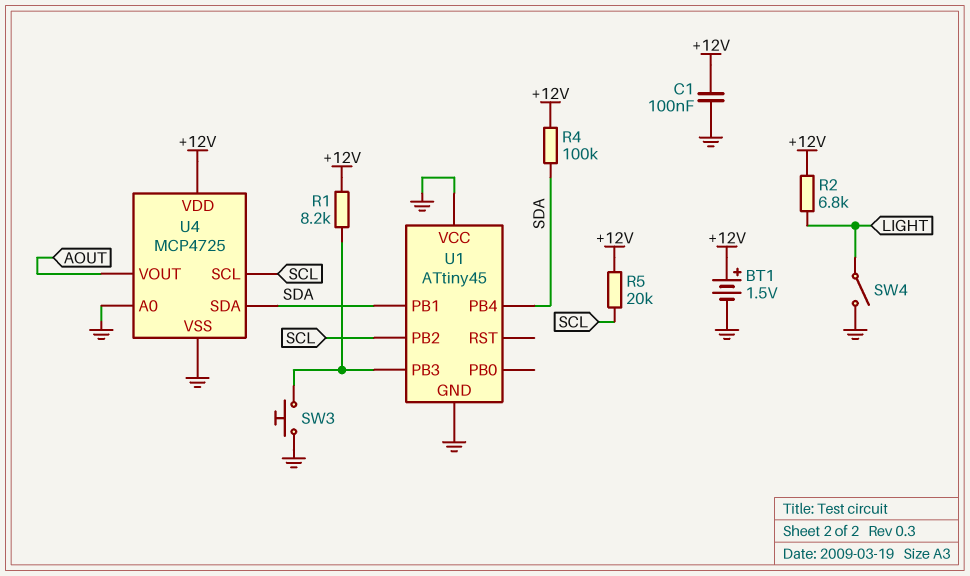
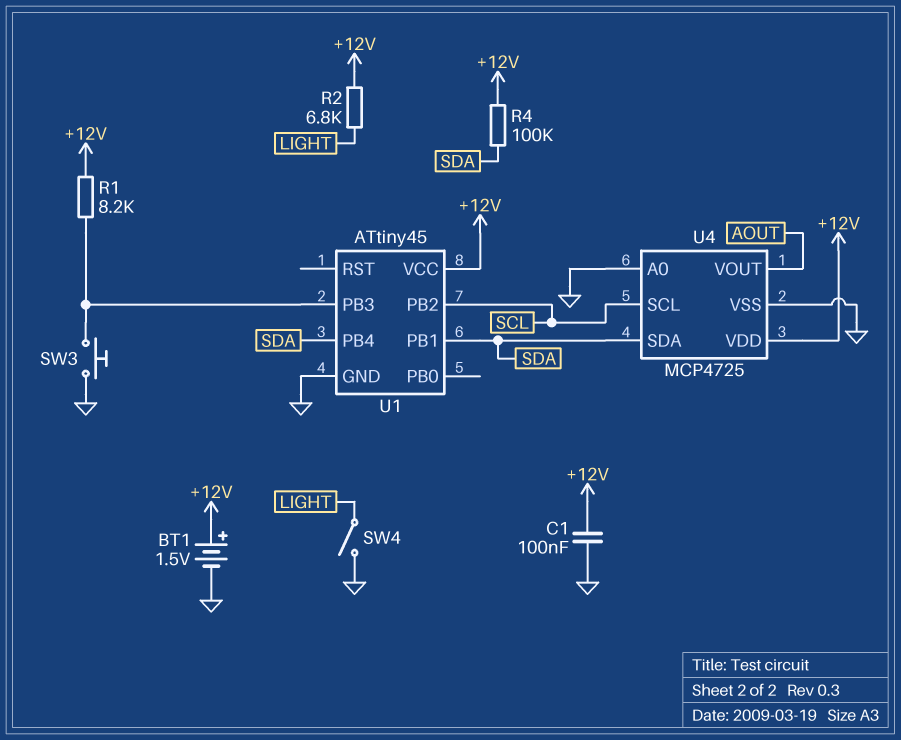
R5: 20k (+12V, SCL) -> none
U1 pin VCC: GND -> +12V

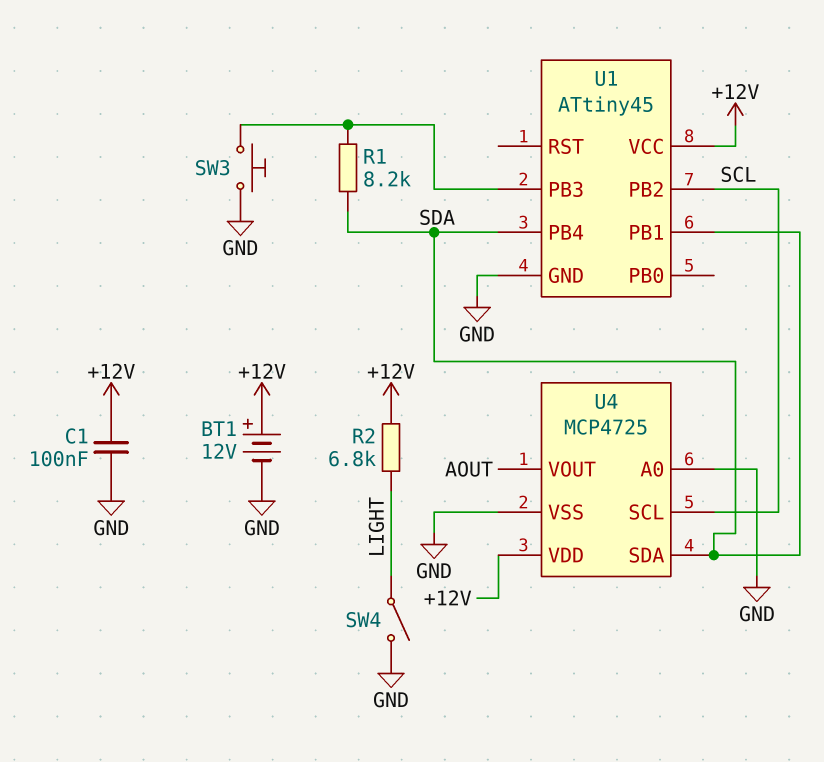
BT1: 1.5V (plus +12V, minus GND) -> 12V (plus +12V, minus GND)
R1: 8.2k (+12V, U1/PB3) -> 8.2k (SDA, U1/PB3)
R4: 100k (+12V, SDA) -> none

